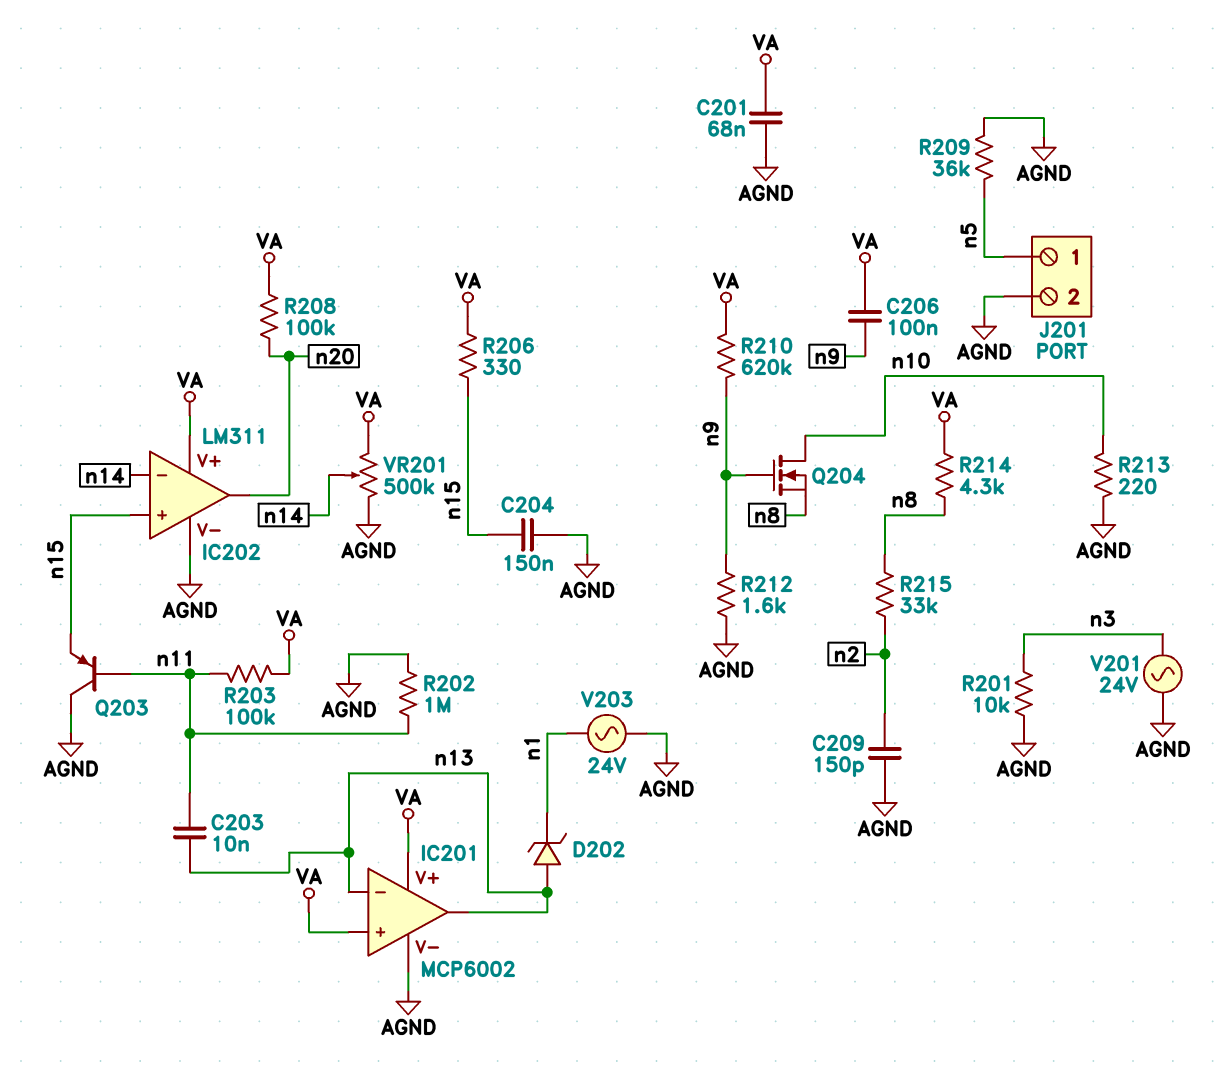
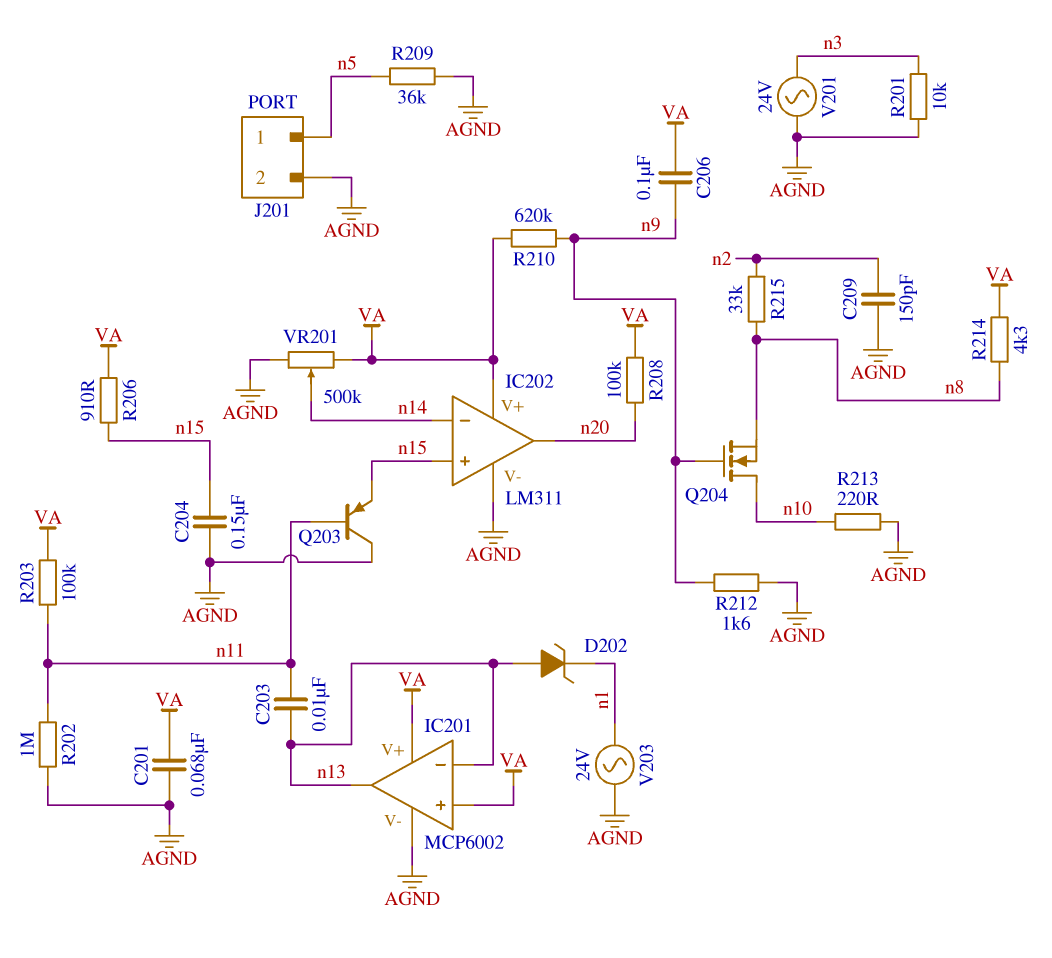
R206: 330 (VA, n15) -> 910 (VA, n15)

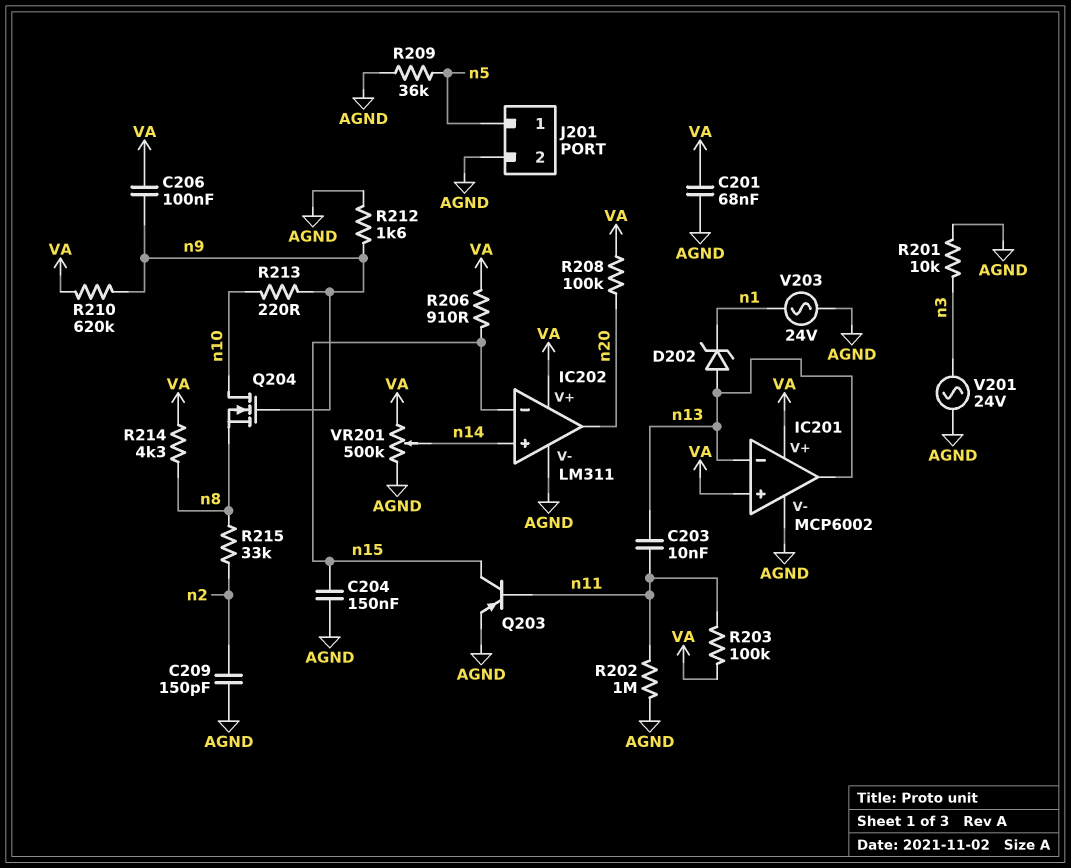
IC202 pin in+: n15 -> n14
IC202 pin in-: n14 -> n15
Q203: PNP (B n11, C AGND, E n15) -> PNP (B n11, C n15, E AGND)
R213: 220 (AGND, n10) -> 220 (n9, n10)

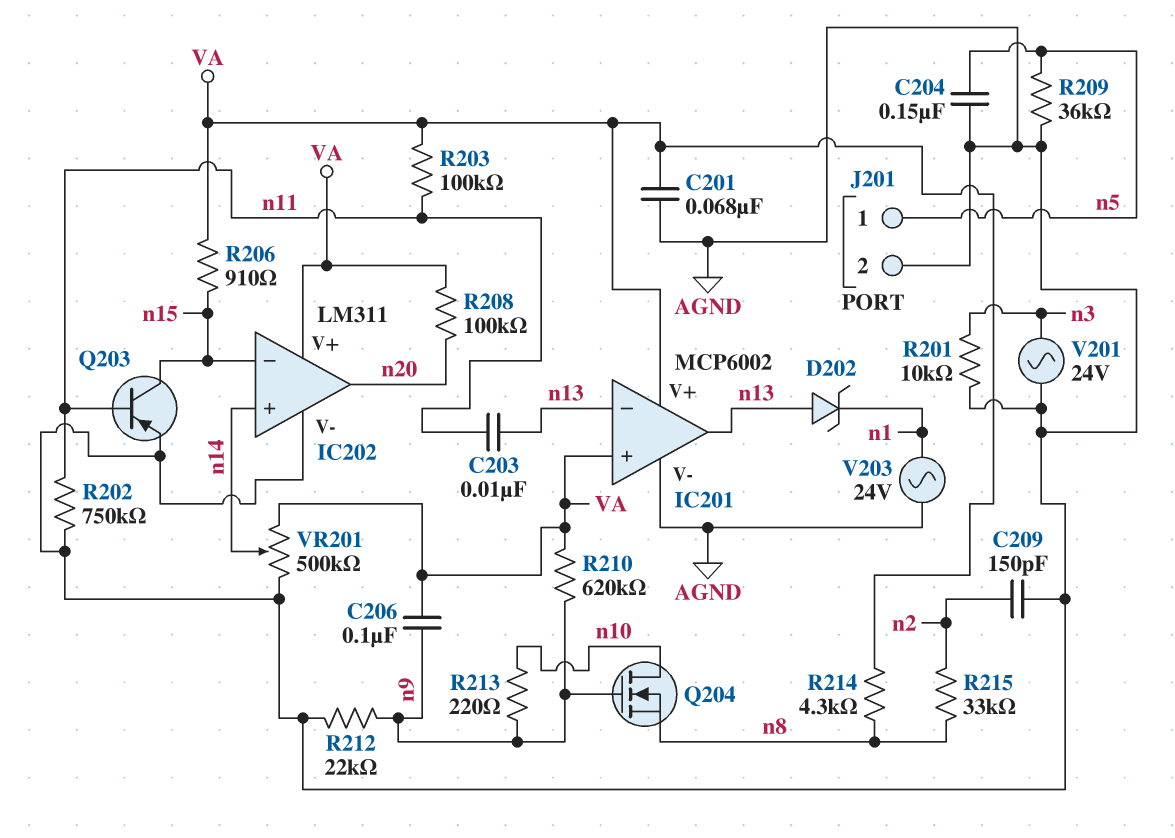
C204: 150nF (AGND, n15) -> 150nF (AGND, n5)
R202: 1M (AGND, n11) -> 750k (AGND, n11)
R212: 1.6k (AGND, n9) -> 22k (AGND, n9)

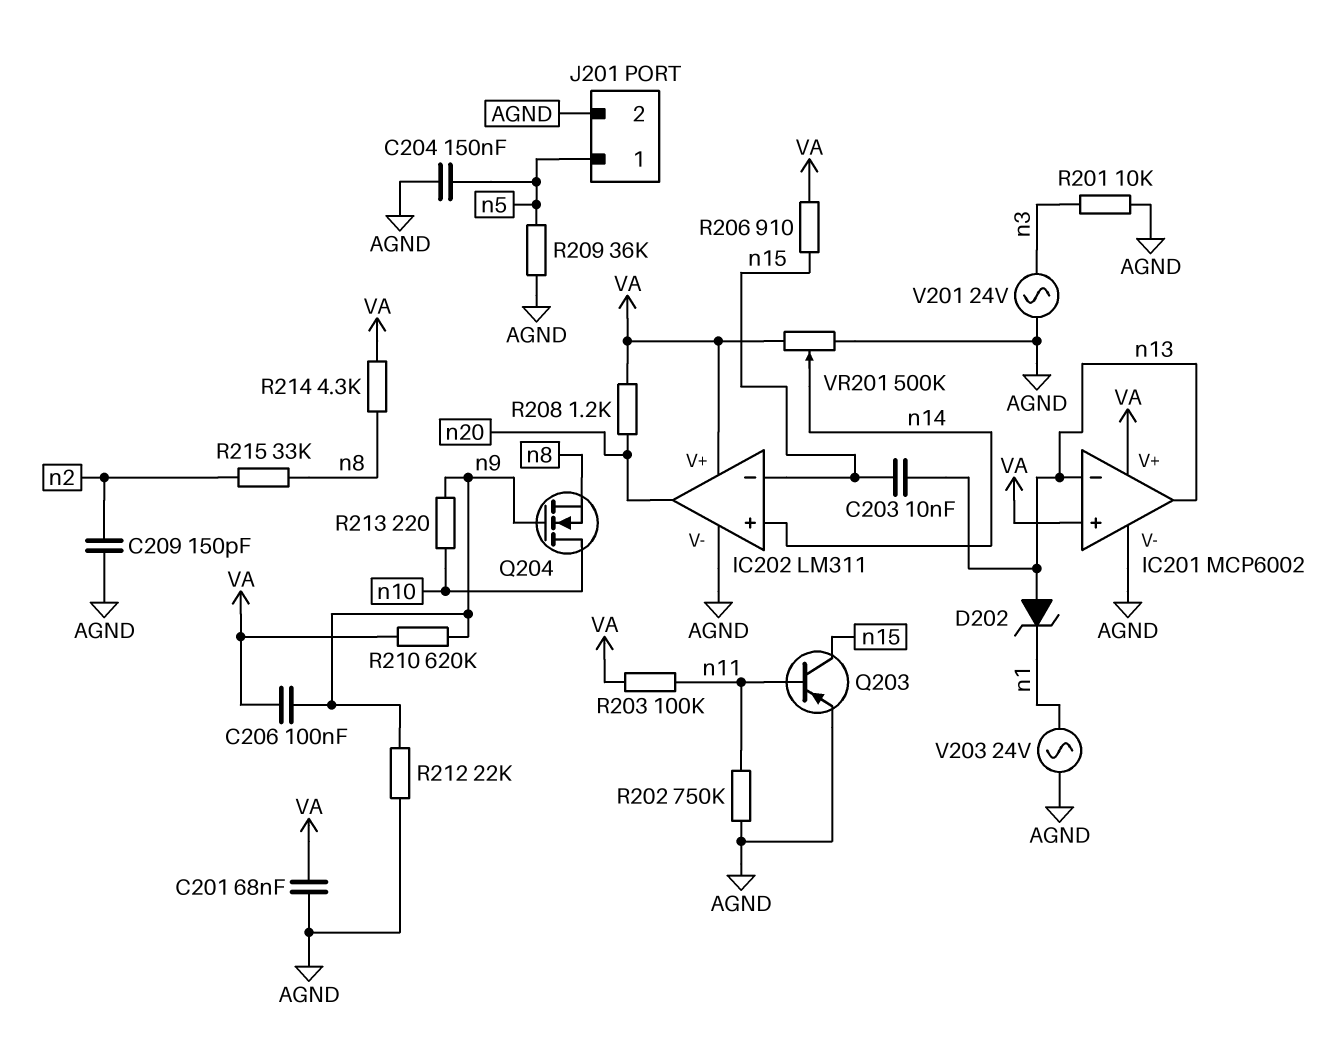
C203: 10nF (n11, n13) -> 10nF (n13, n15)
R208: 100k (VA, n20) -> 1.2k (VA, n20)

